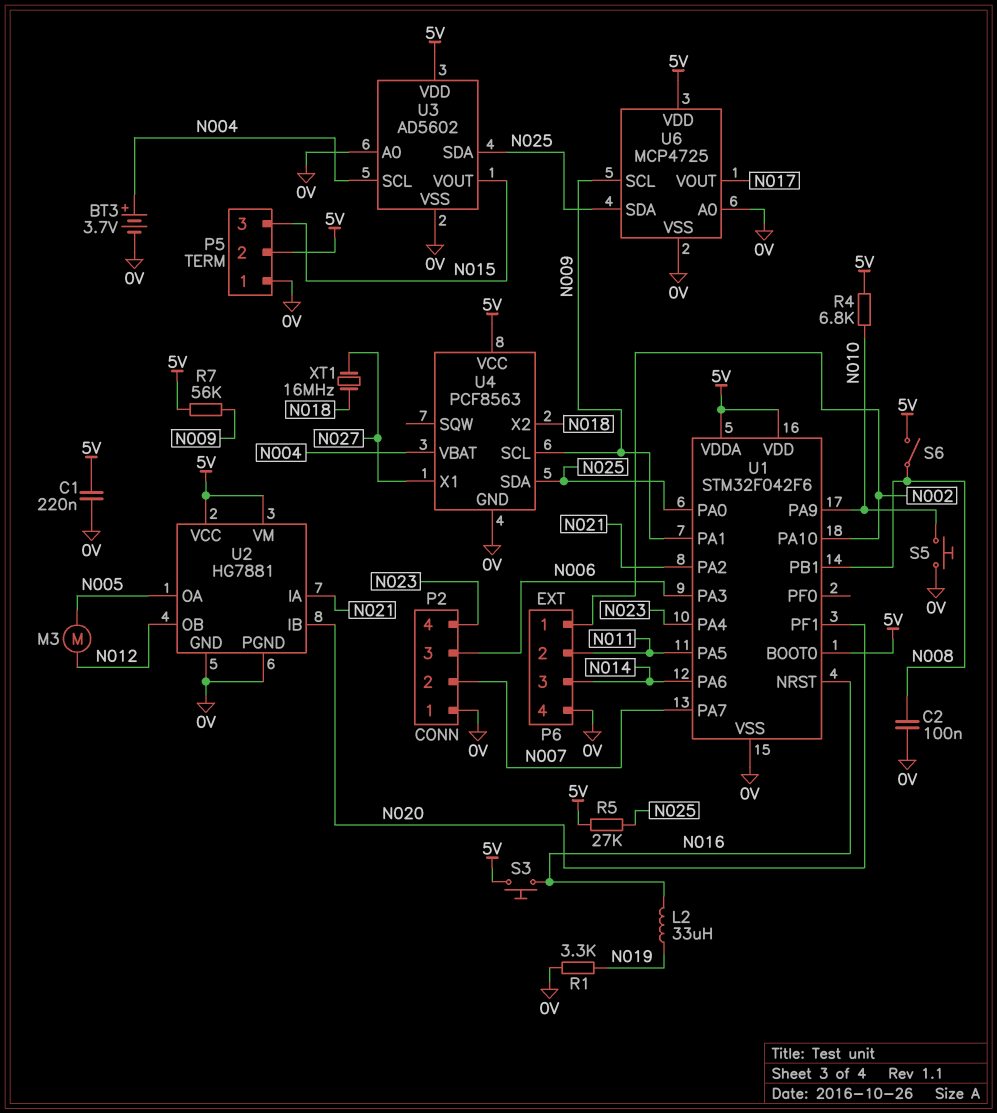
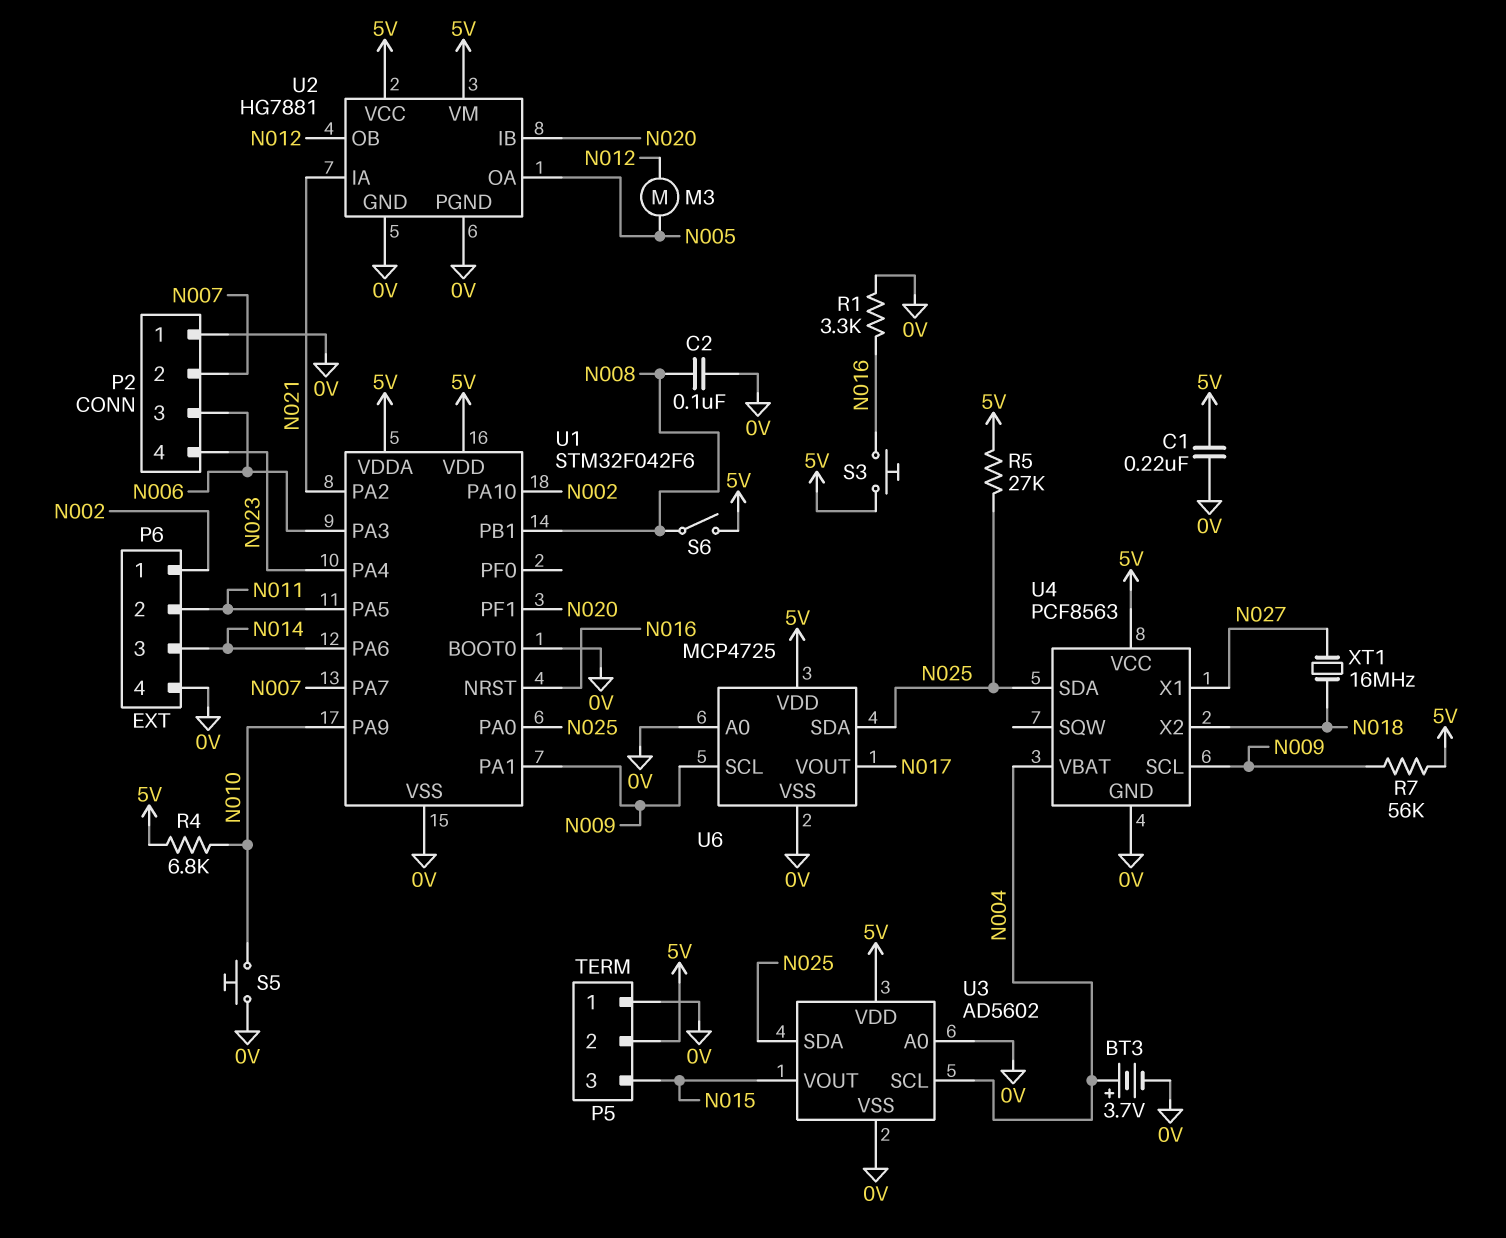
L2: 33uH (N016, N019) -> none
R1: 3.3k (0V, N019) -> 3.3k (0V, N016)
U1 pin BOOT0: 5V -> 0V

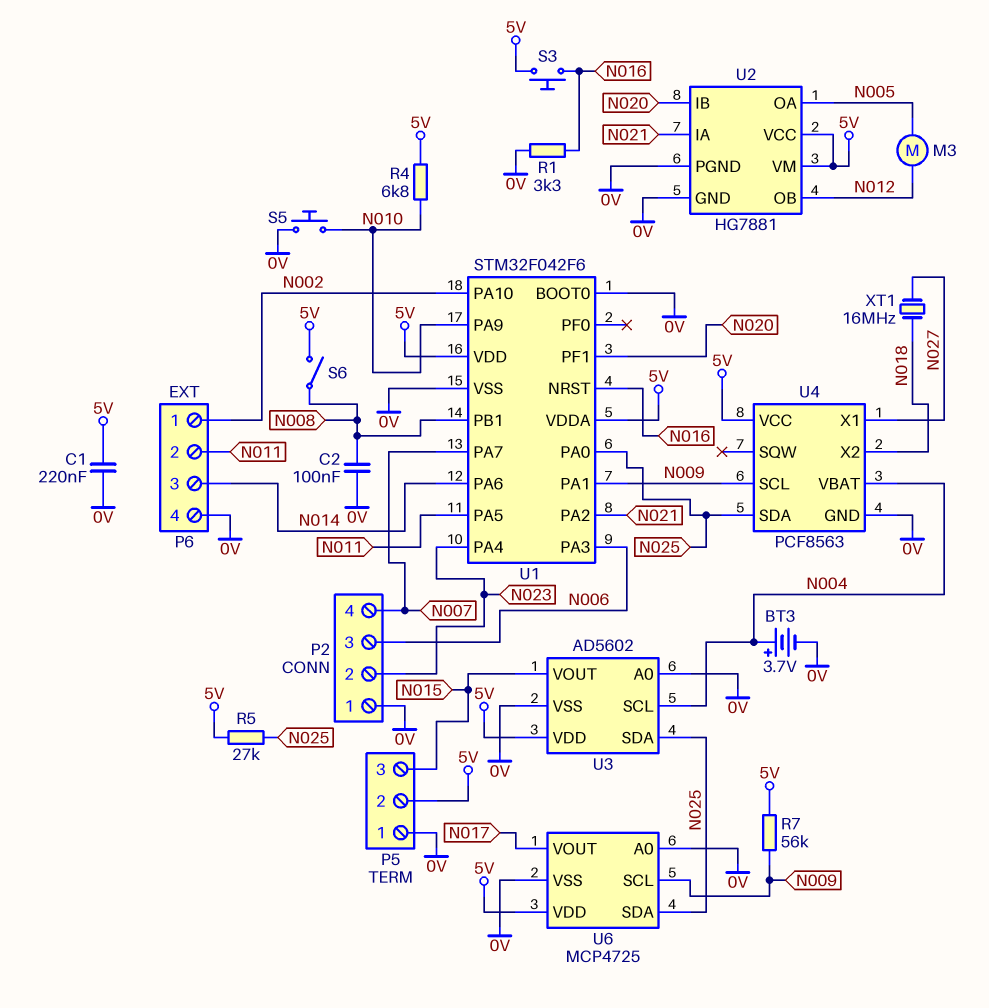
P2 pin 2: N007 -> N023
P2 pin 4: N023 -> N007

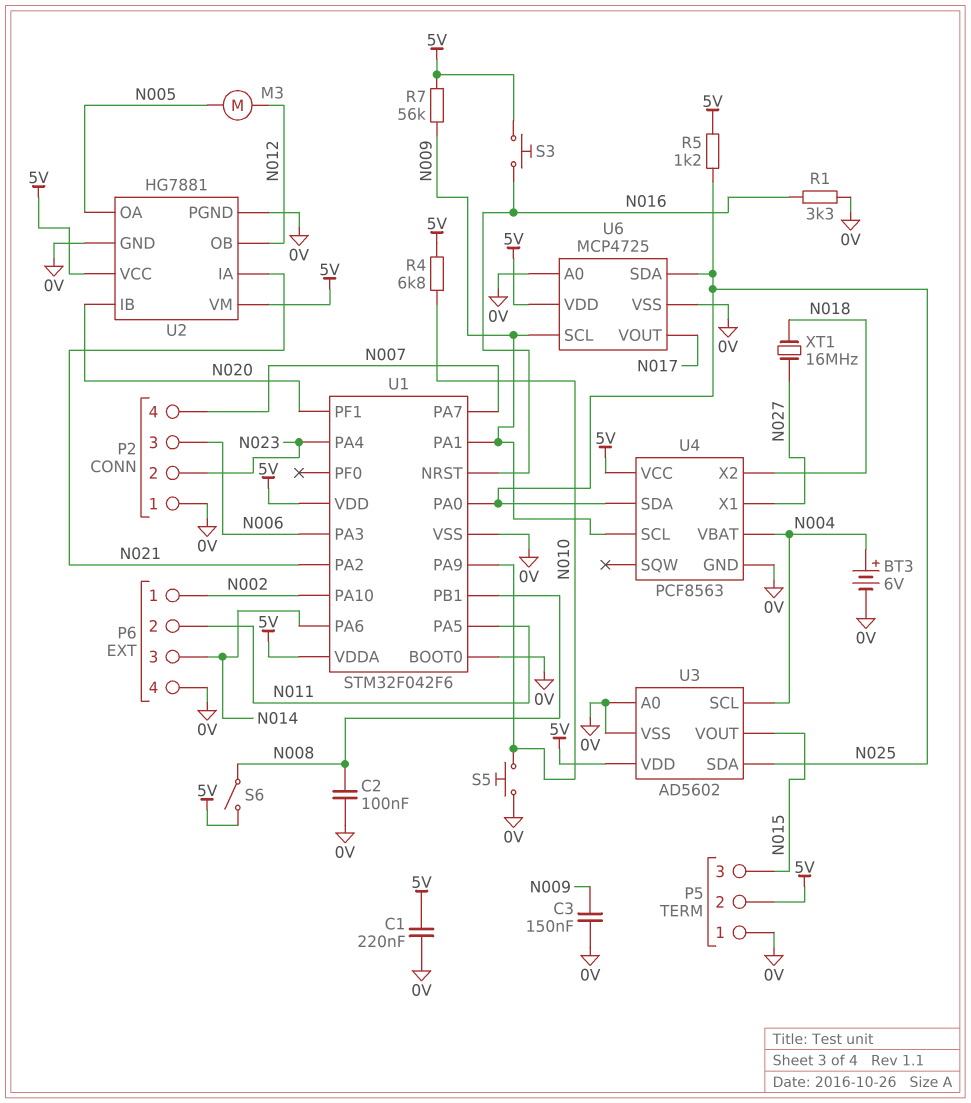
BT3: 3.7V (plus N004, minus 0V) -> 6V (plus N004, minus 0V)
C3: none -> 150nF (0V, N009)
R5: 27k (5V, N025) -> 1.2k (5V, N025)

